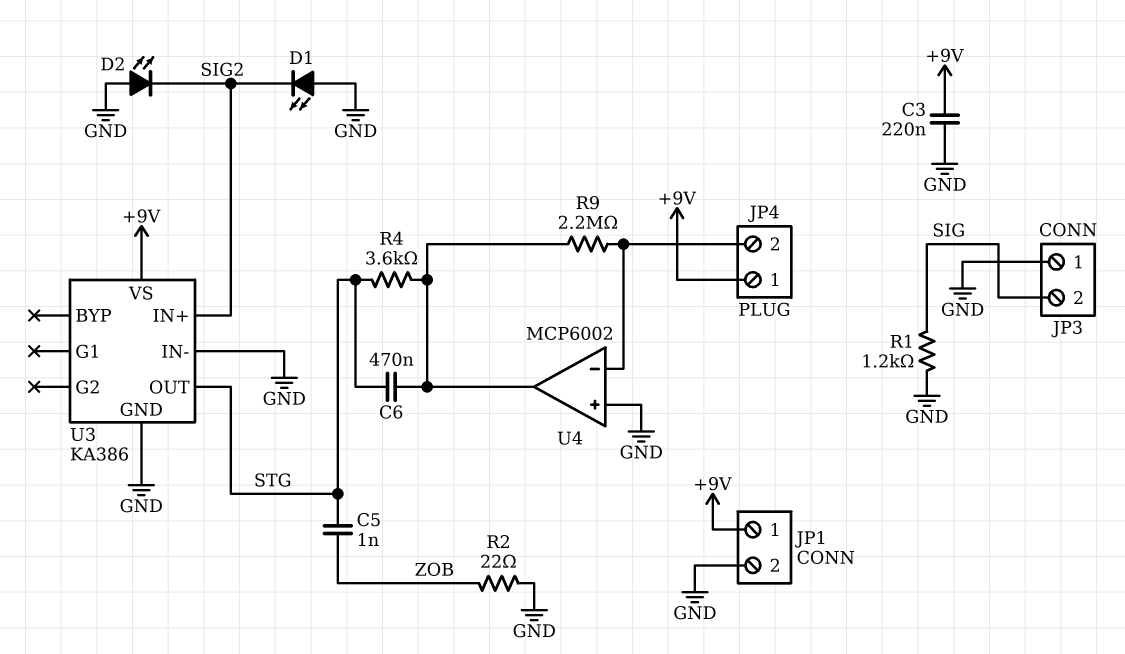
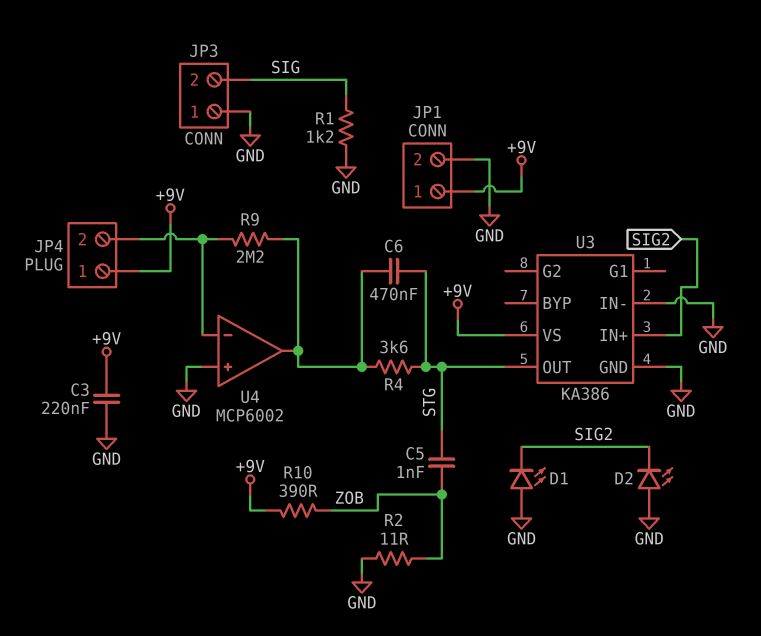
R2: 22 (GND, ZOB) -> 11 (GND, ZOB)
R10: none -> 390 (+9V, ZOB)

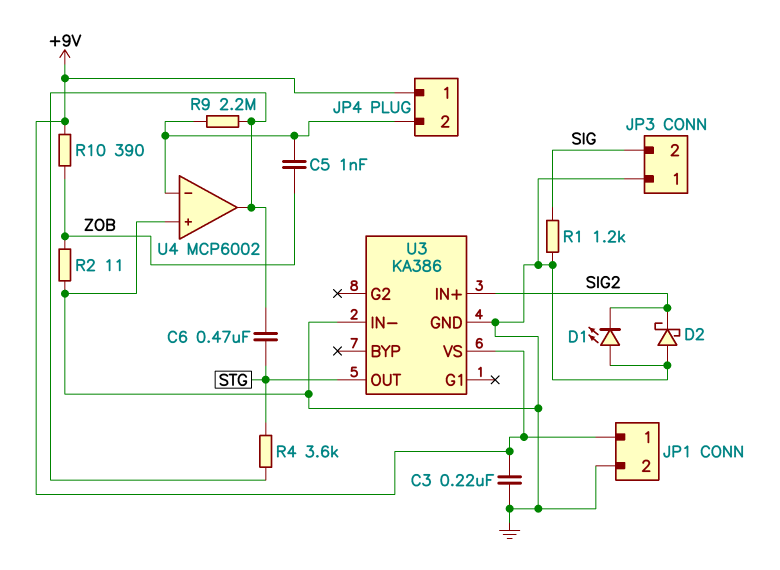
C5: 1nF (STG, ZOB) -> 1nF (JP4/2, ZOB)
D2: LED (A GND, K SIG2) -> schottky (A GND, K SIG2)

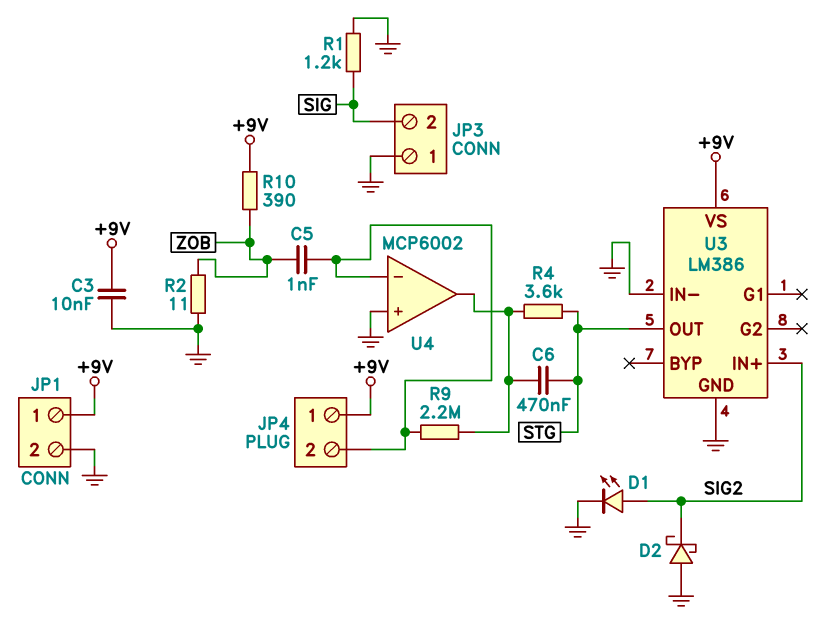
C3: 220nF (+9V, GND) -> 10nF (+9V, GND)
D1: LED (A GND, K SIG2) -> LED (A SIG2, K GND)
U3: KA386 -> LM386

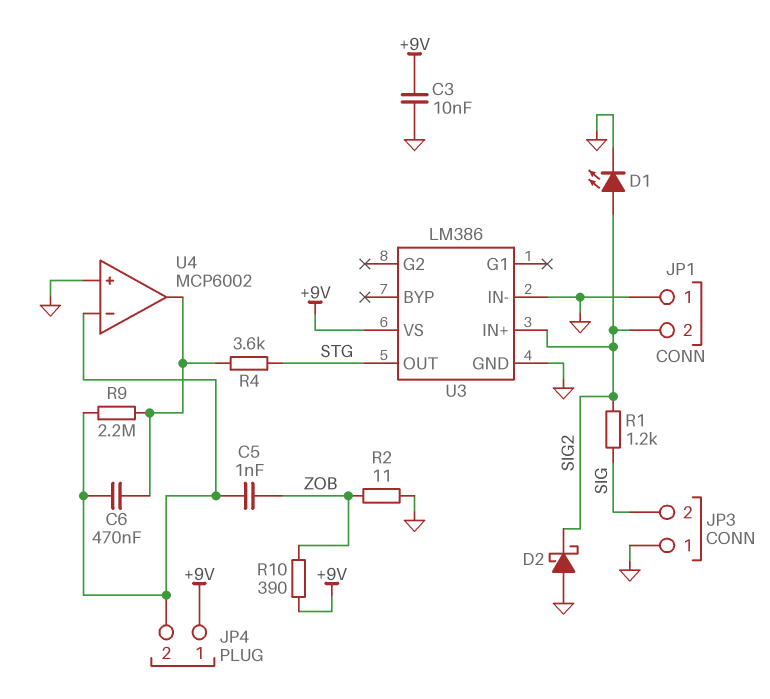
C6: 470nF (STG, U4/out) -> 470nF (JP4/2, U4/out)
JP1 pin 1: +9V -> GND
JP1 pin 2: GND -> SIG2
R1: 1.2k (GND, SIG) -> 1.2k (SIG, SIG2)

